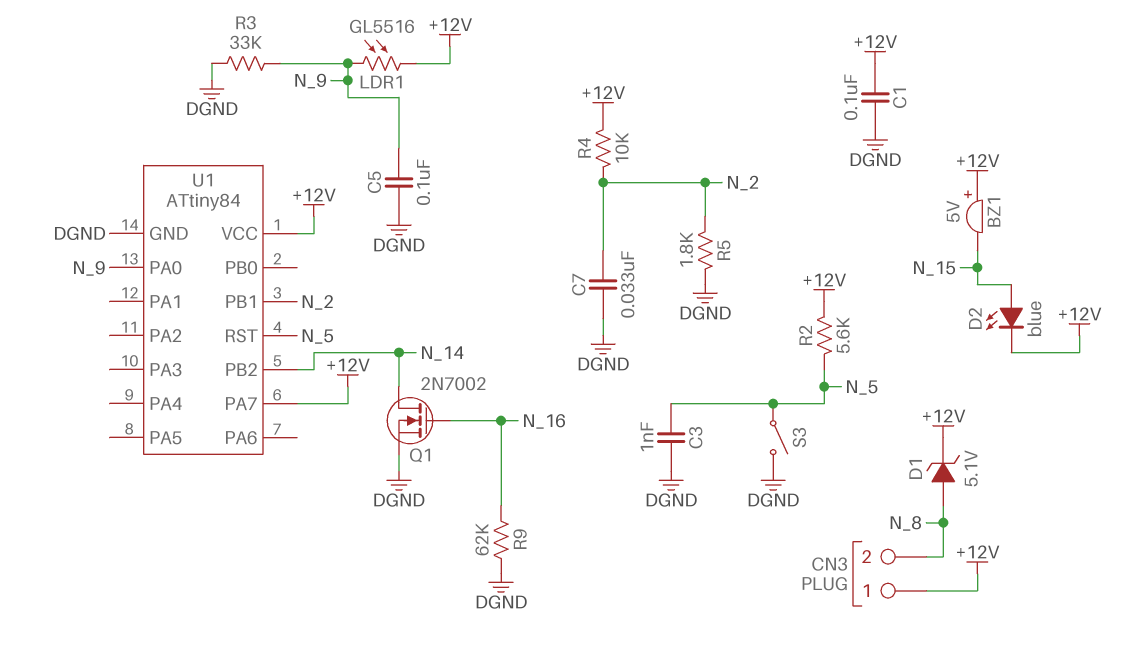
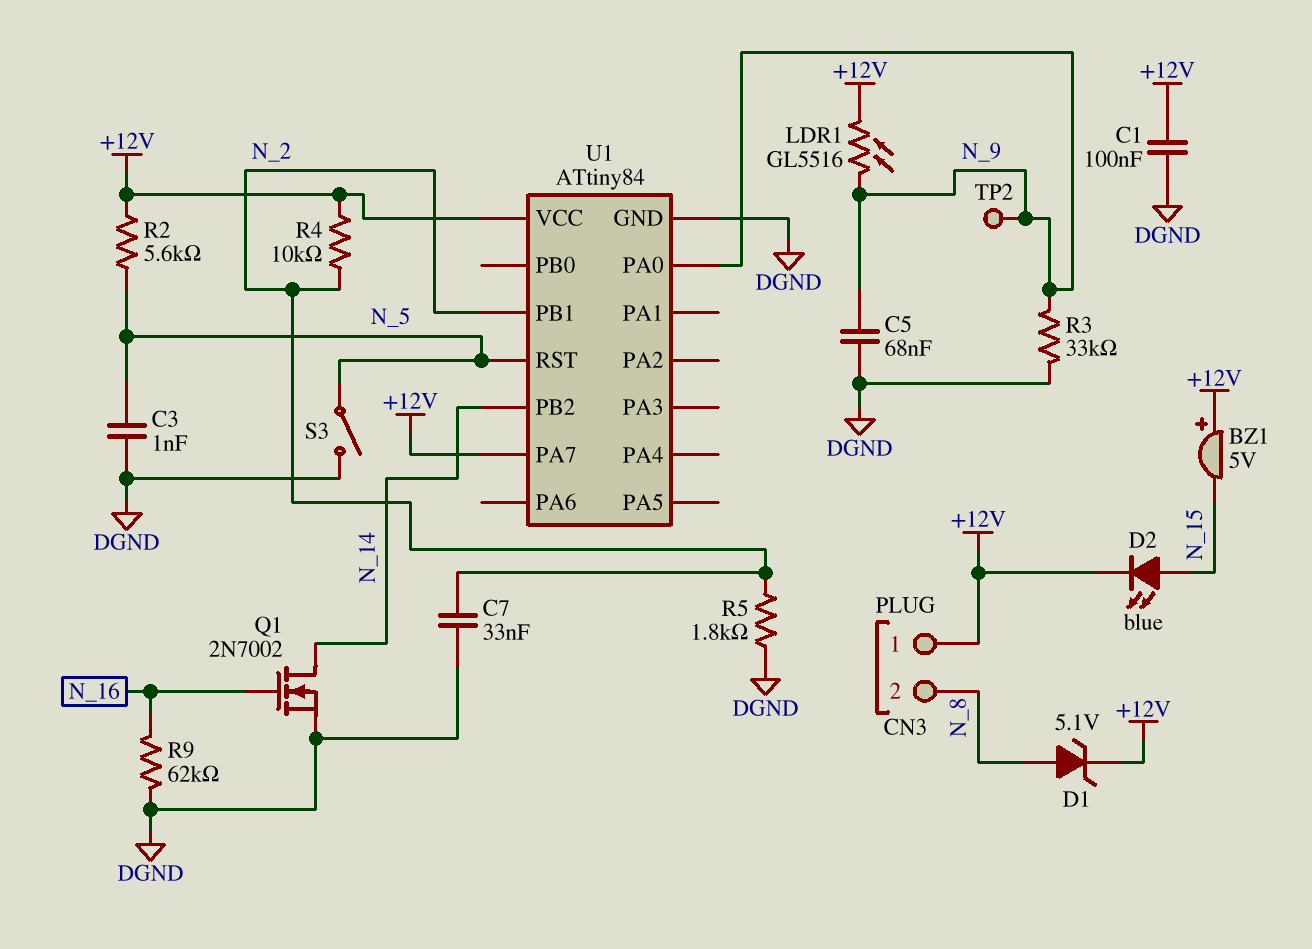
C5: 100nF (DGND, N_9) -> 68nF (DGND, N_9)
TP2: none -> test point (N_9)

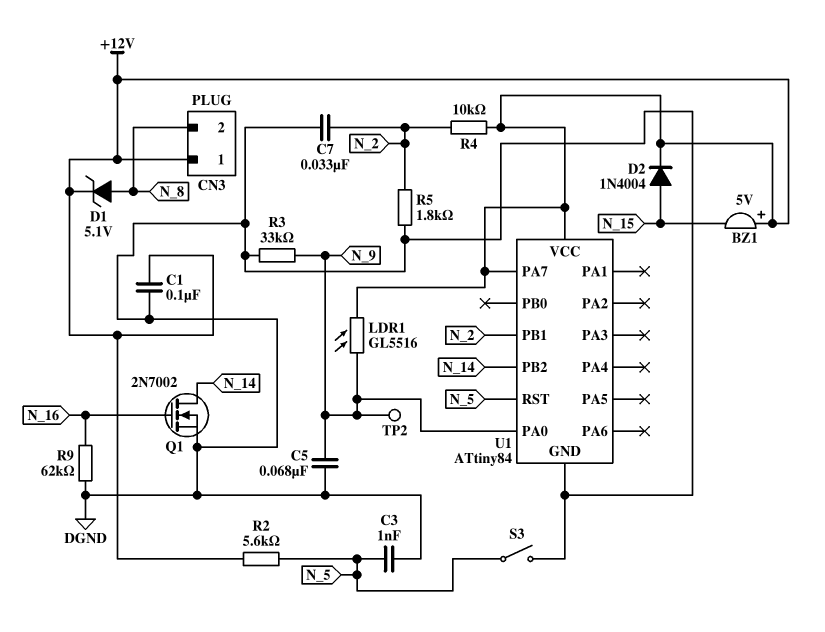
D2: LED blue (A N_15, K +12V) -> diode 1N4004 (A N_15, K +12V)

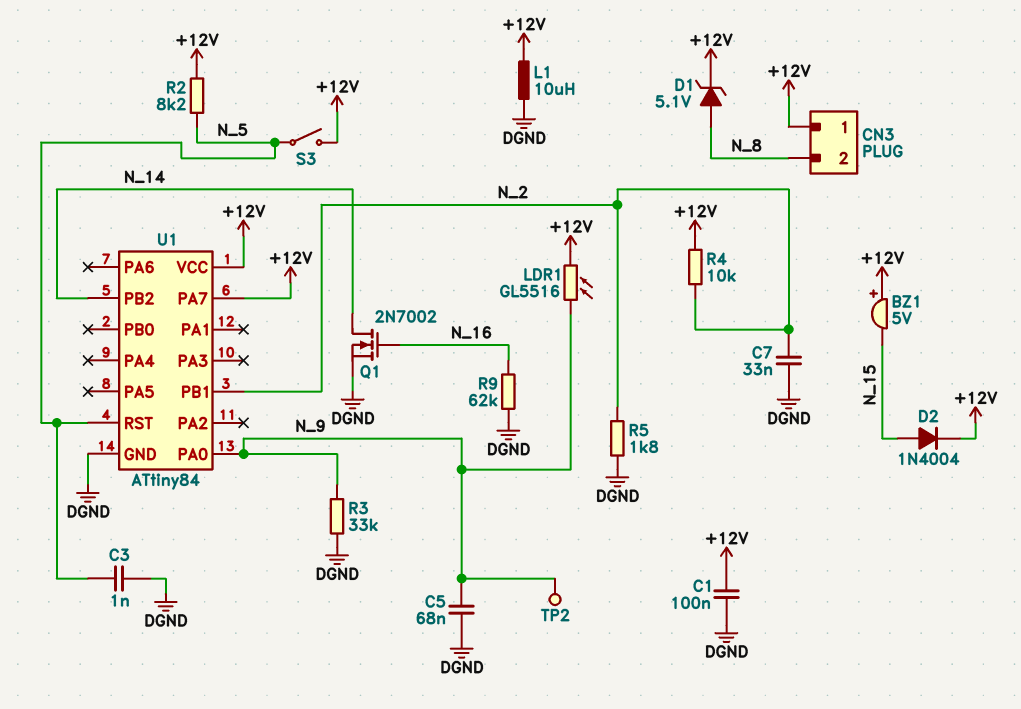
L1: none -> 10uH (+12V, DGND)
R2: 5.6k (+12V, N_5) -> 8.2k (+12V, N_5)
S3: switch (DGND, N_5) -> switch (+12V, N_5)

